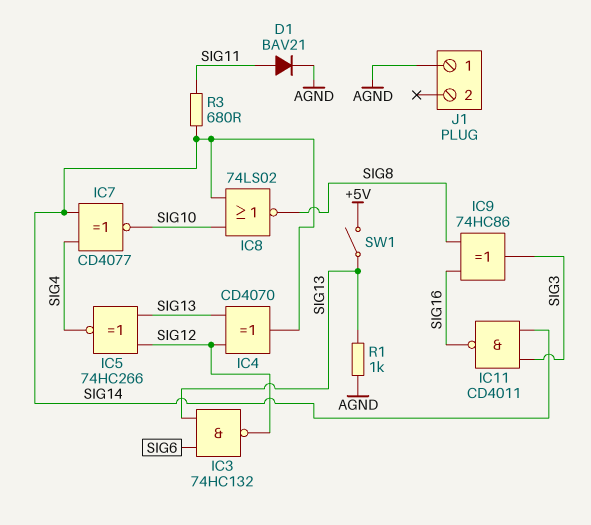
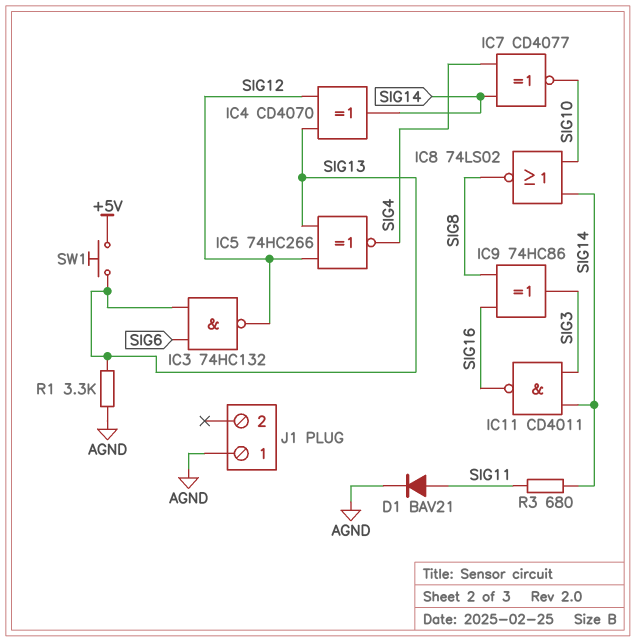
R1: 1k (AGND, SIG13) -> 3.3k (AGND, SIG13)
SW1: switch (+5V, SIG13) -> button (+5V, SIG13)

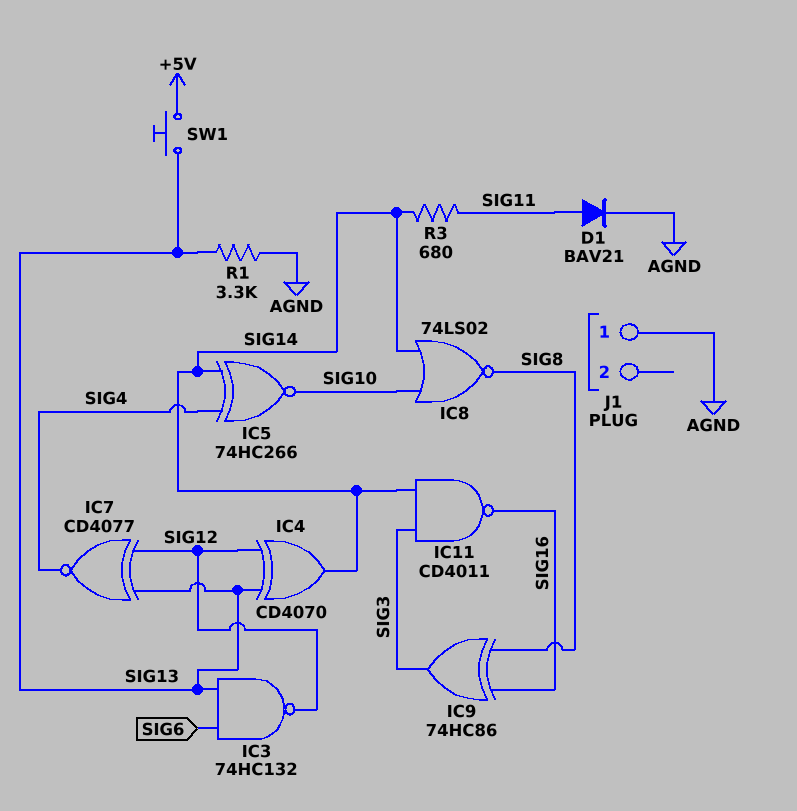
IC5: XNOR 74HC266 (in SIG12, in SIG13, out SIG4) -> XNOR 74HC266 (in SIG4, in SIG14, out SIG10)
IC7: XNOR CD4077 (in SIG4, in SIG14, out SIG10) -> XNOR CD4077 (in SIG12, in SIG13, out SIG4)

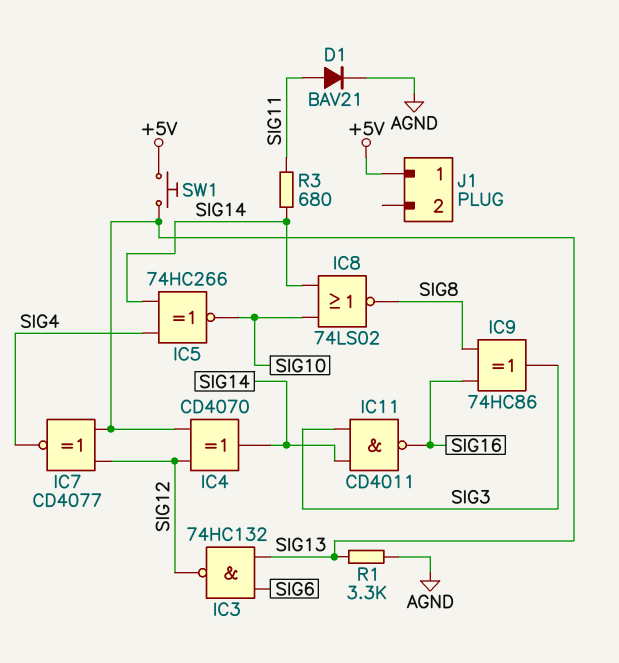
J1 pin 1: AGND -> +5V

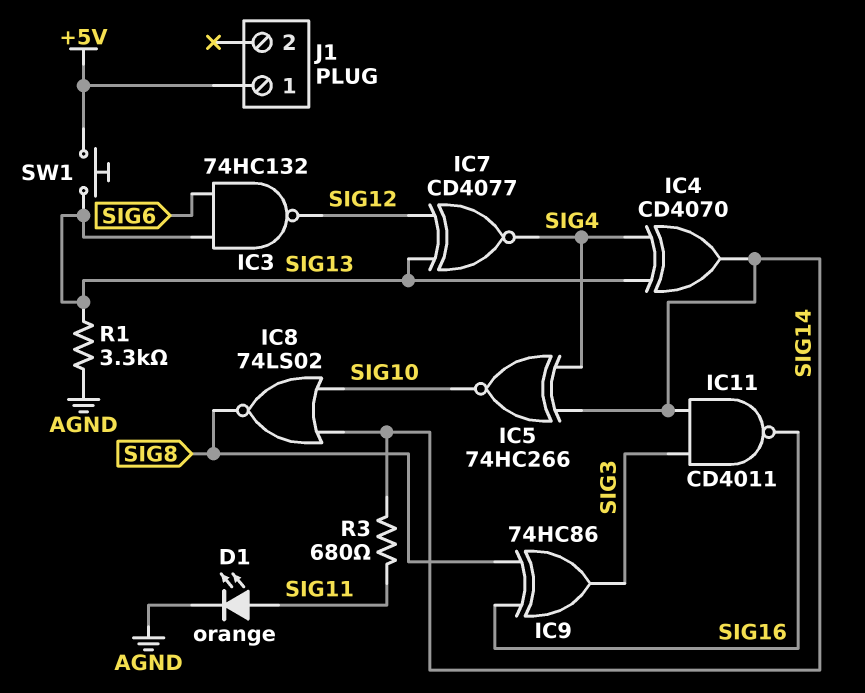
D1: diode BAV21 (A SIG11, K AGND) -> LED orange (A SIG11, K AGND)
IC4: XOR CD4070 (in SIG12, in SIG13, out SIG14) -> XOR CD4070 (in SIG4, in SIG13, out SIG14)

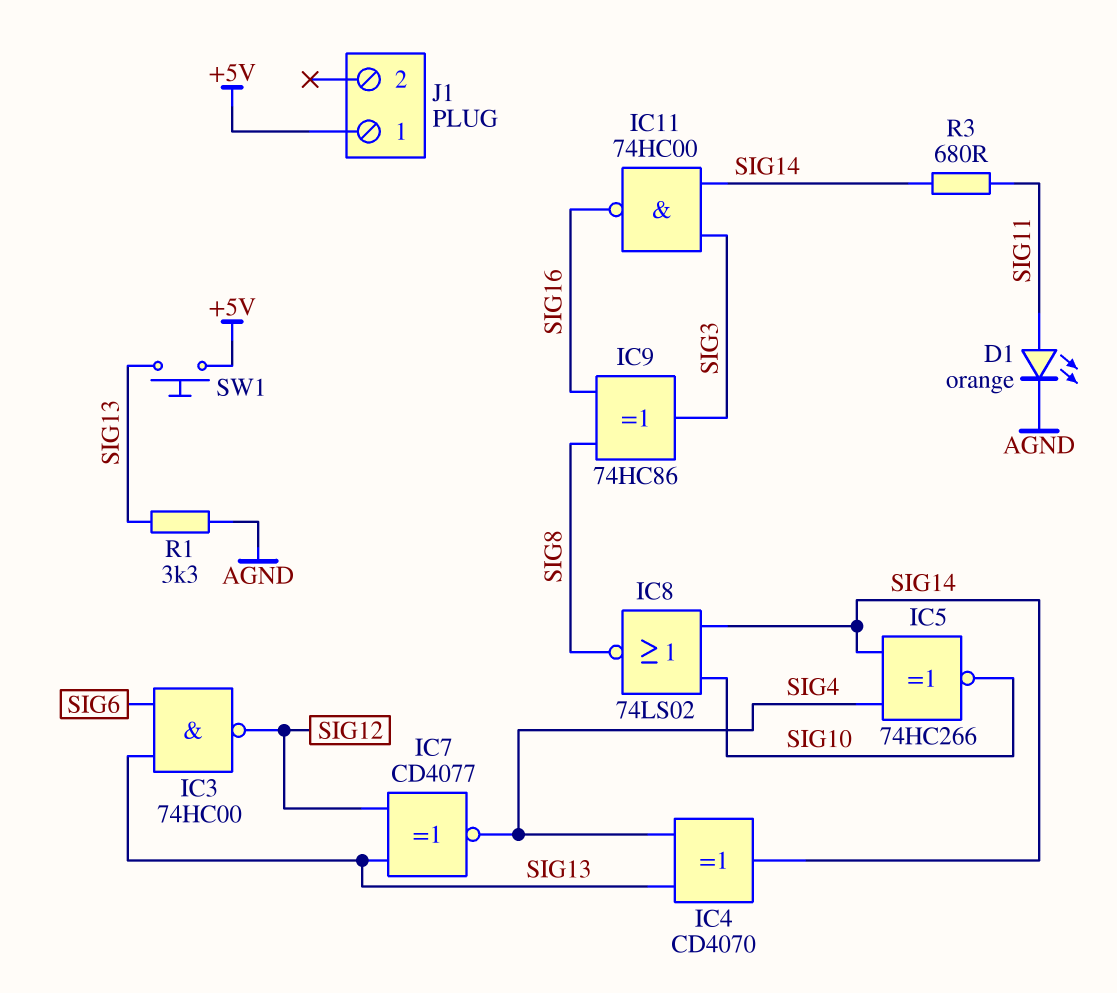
IC3: NAND 74HC132 (in SIG6, in SIG13, out SIG12) -> NAND 74HC00 (in SIG6, in SIG13, out SIG12)
IC11: NAND CD4011 (in SIG3, in SIG14, out SIG16) -> NAND 74HC00 (in SIG3, in SIG14, out SIG16)

